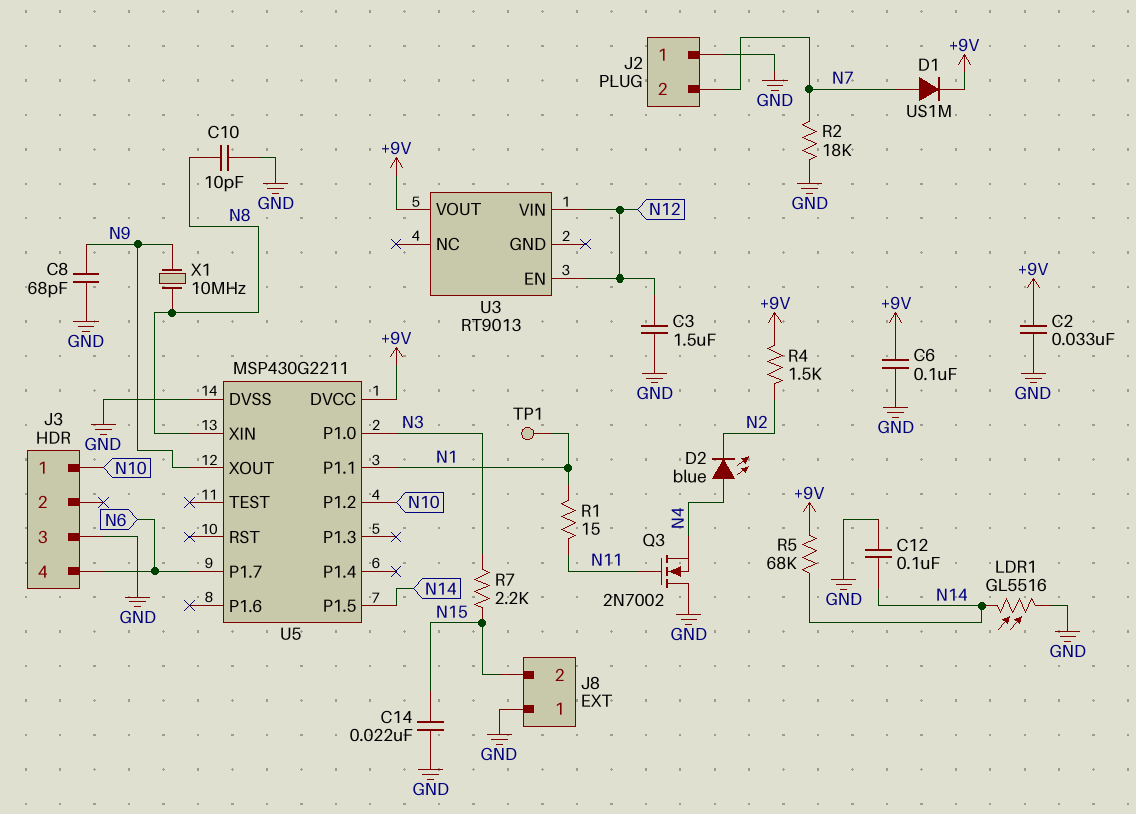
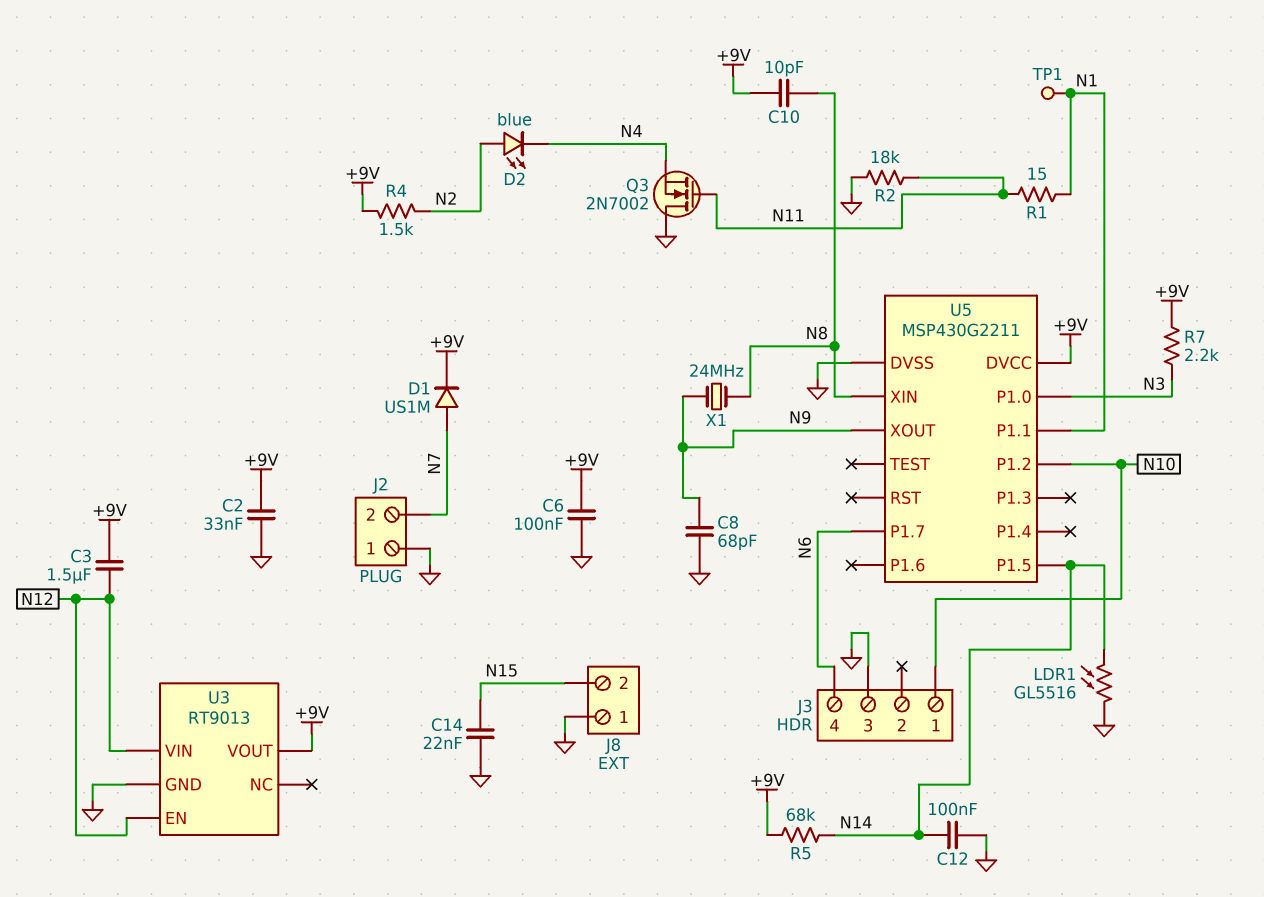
C3: 1.5uF (GND, N12) -> 1.5uF (+9V, N12)
C10: 10pF (GND, N8) -> 10pF (+9V, N8)
D2: LED blue (A N4, K N2) -> LED blue (A N2, K N4)
R2: 18k (GND, N7) -> 18k (GND, N11)
R7: 2.2k (N3, N15) -> 2.2k (+9V, N3)
U3 pin GND: none -> GND
X1: 10MHz (N8, N9) -> 24MHz (N8, N9)

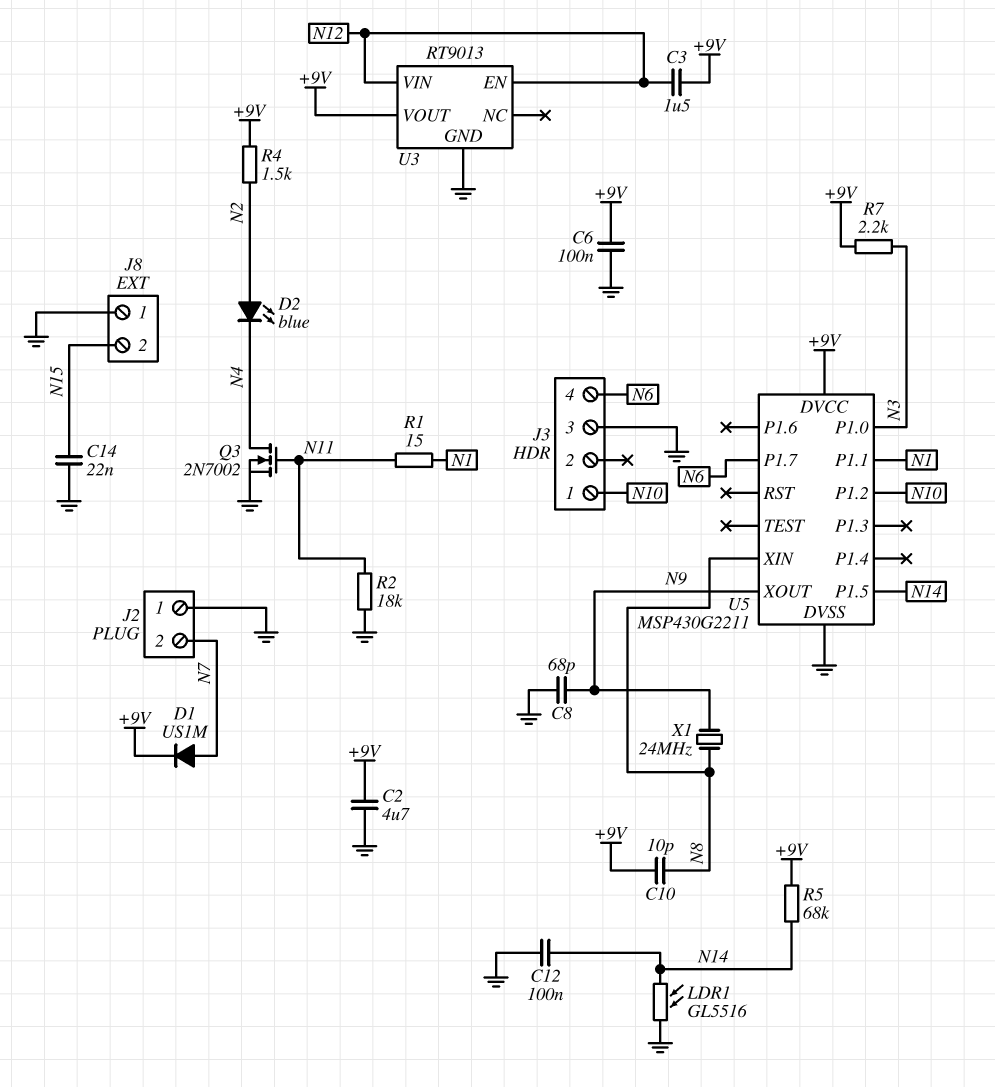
C2: 33nF (+9V, GND) -> 4.7uF (+9V, GND)
Q3: NMOS 2N7002 (G N11, D GND, S N4) -> NMOS 2N7002 (G N11, D N4, S GND)
TP1: test point (N1) -> none

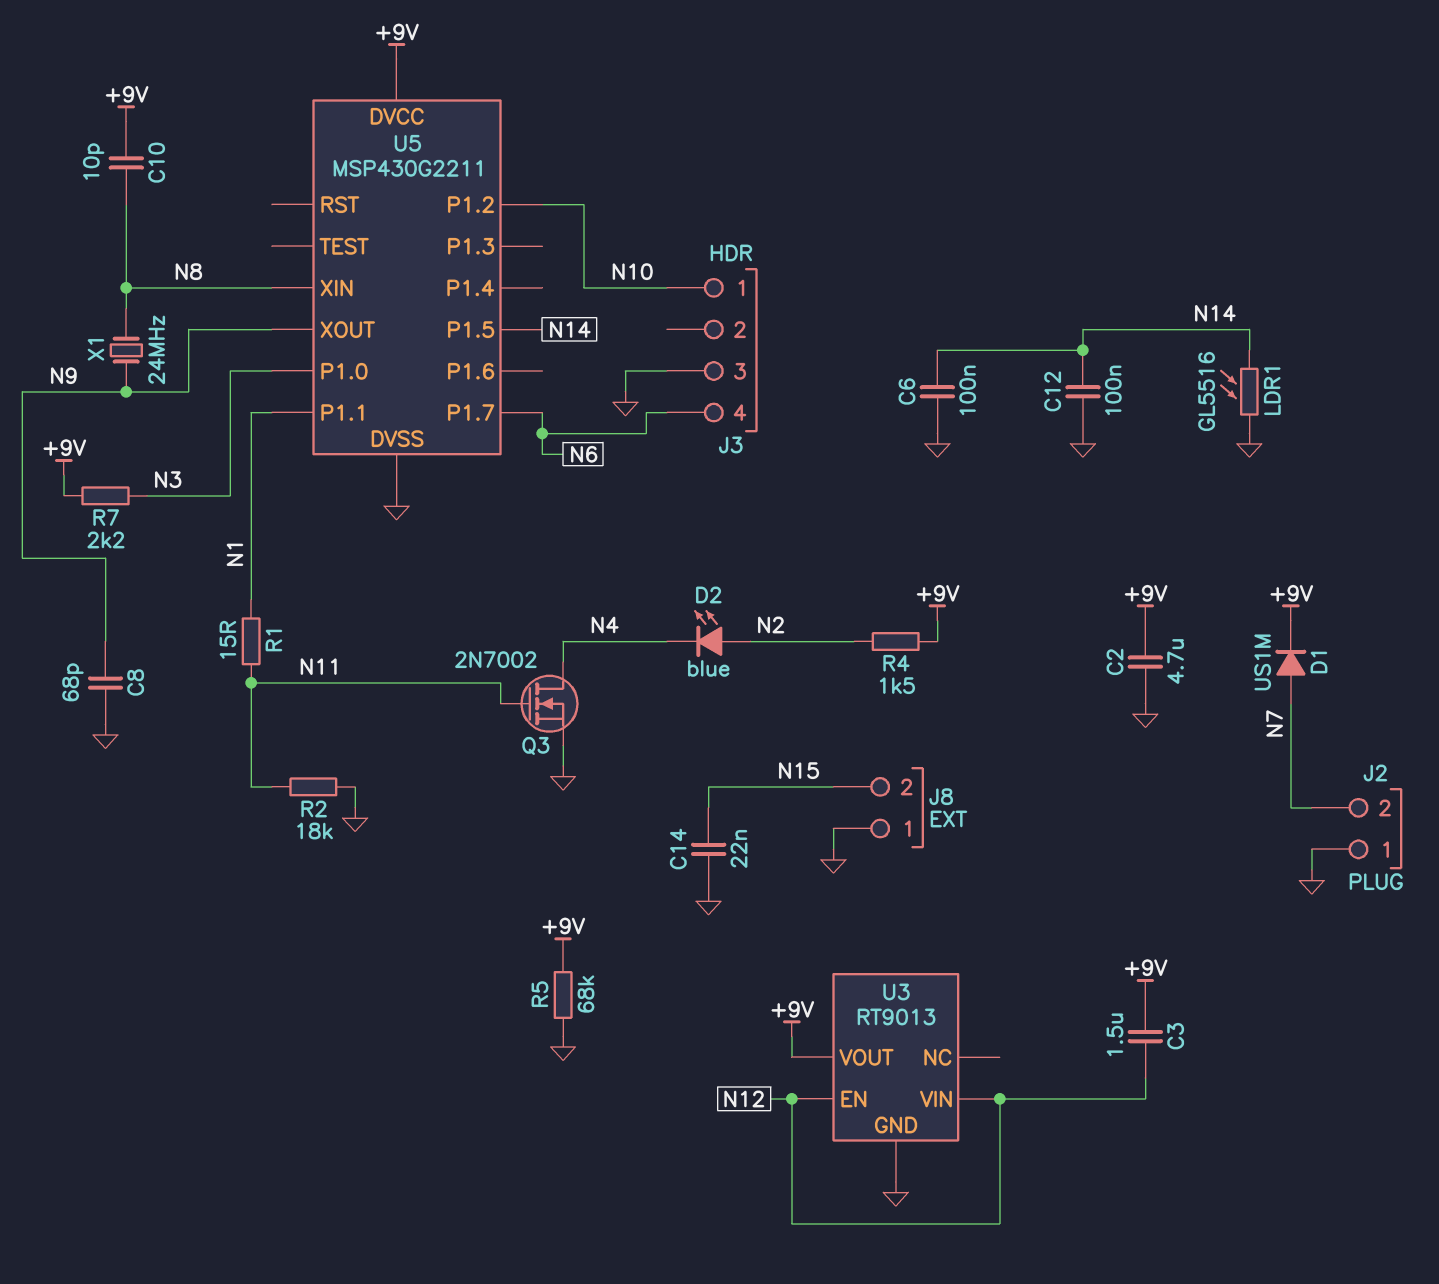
C6: 100nF (+9V, GND) -> 100nF (GND, N14)
R5: 68k (+9V, N14) -> 68k (+9V, GND)

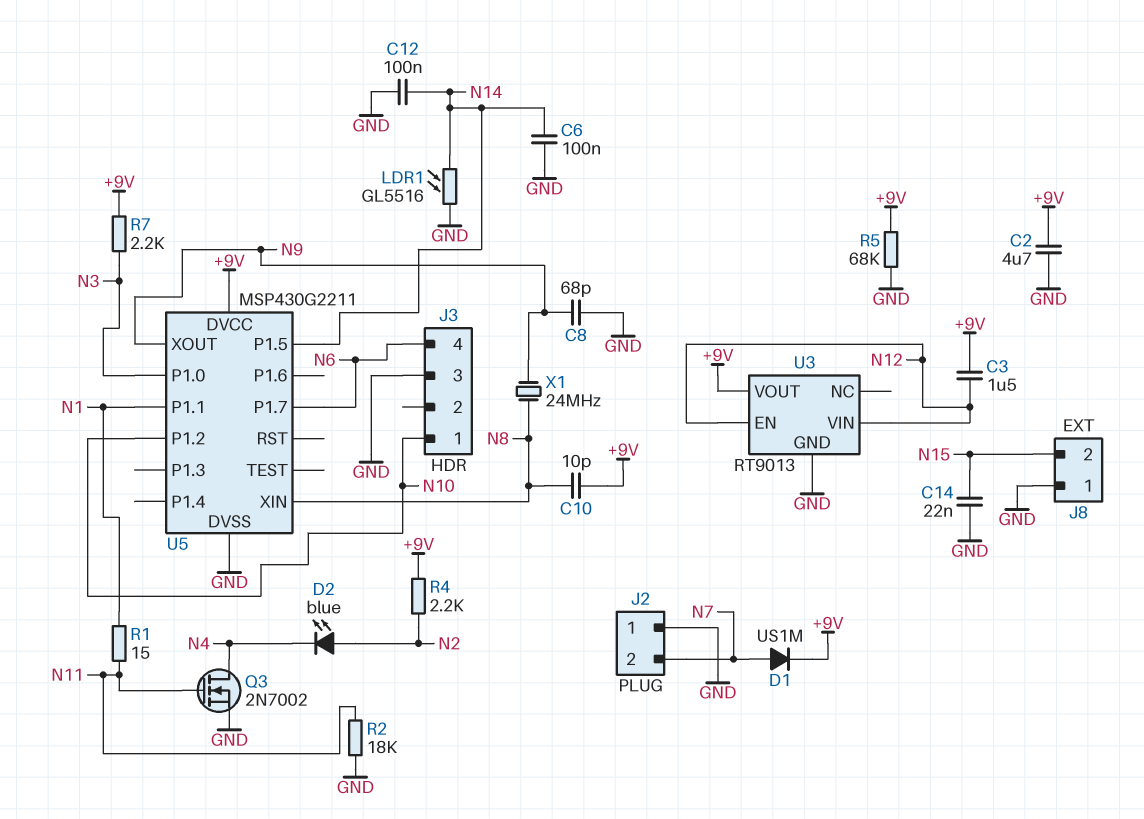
R4: 1.5k (+9V, N2) -> 2.2k (+9V, N2)

